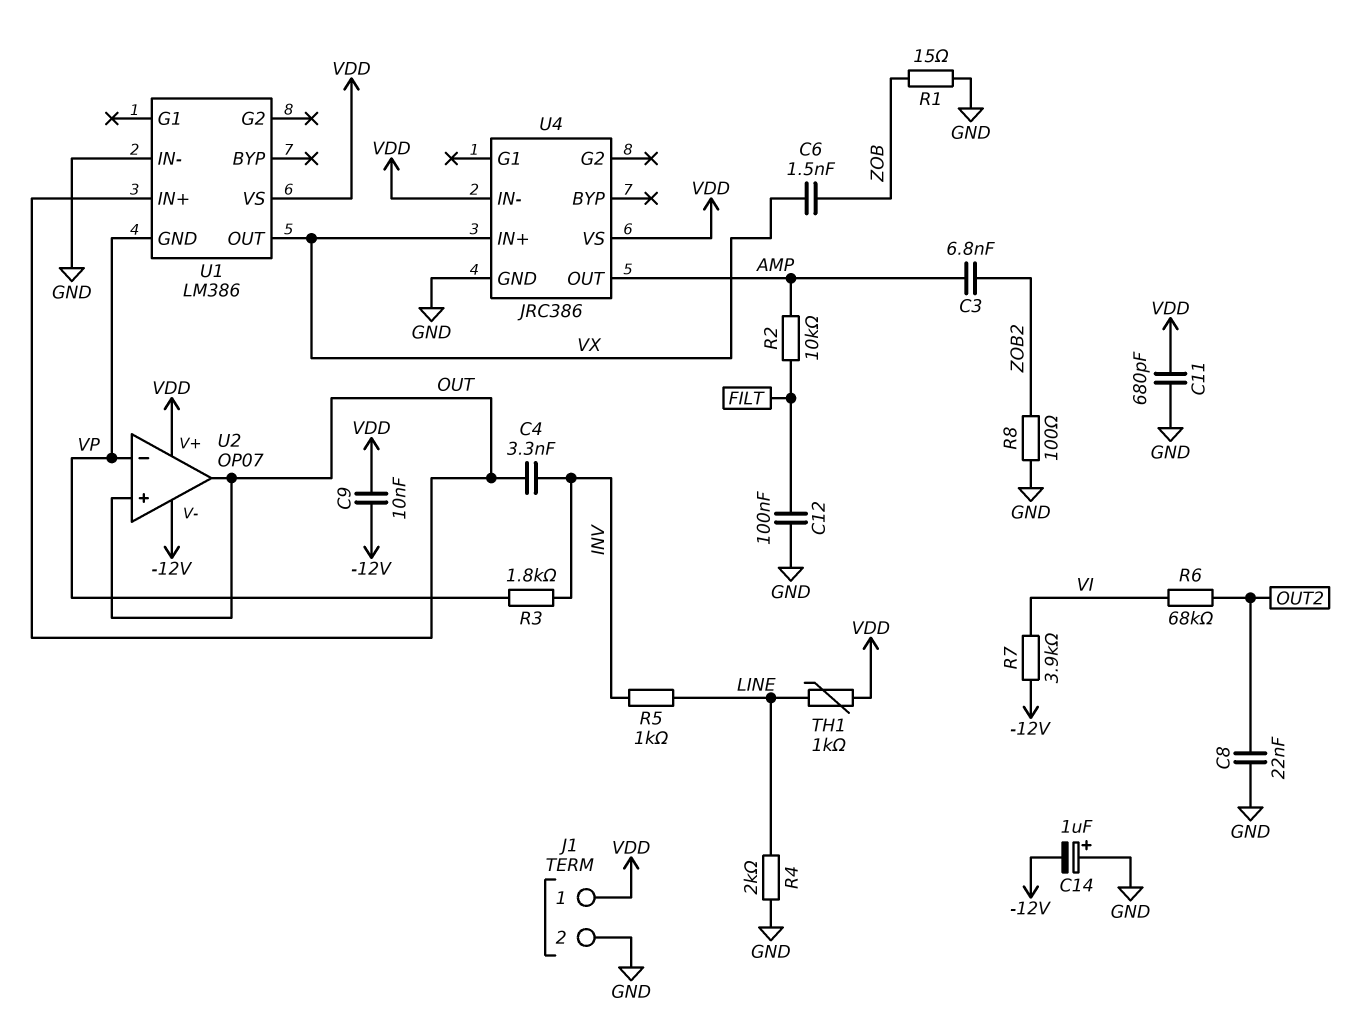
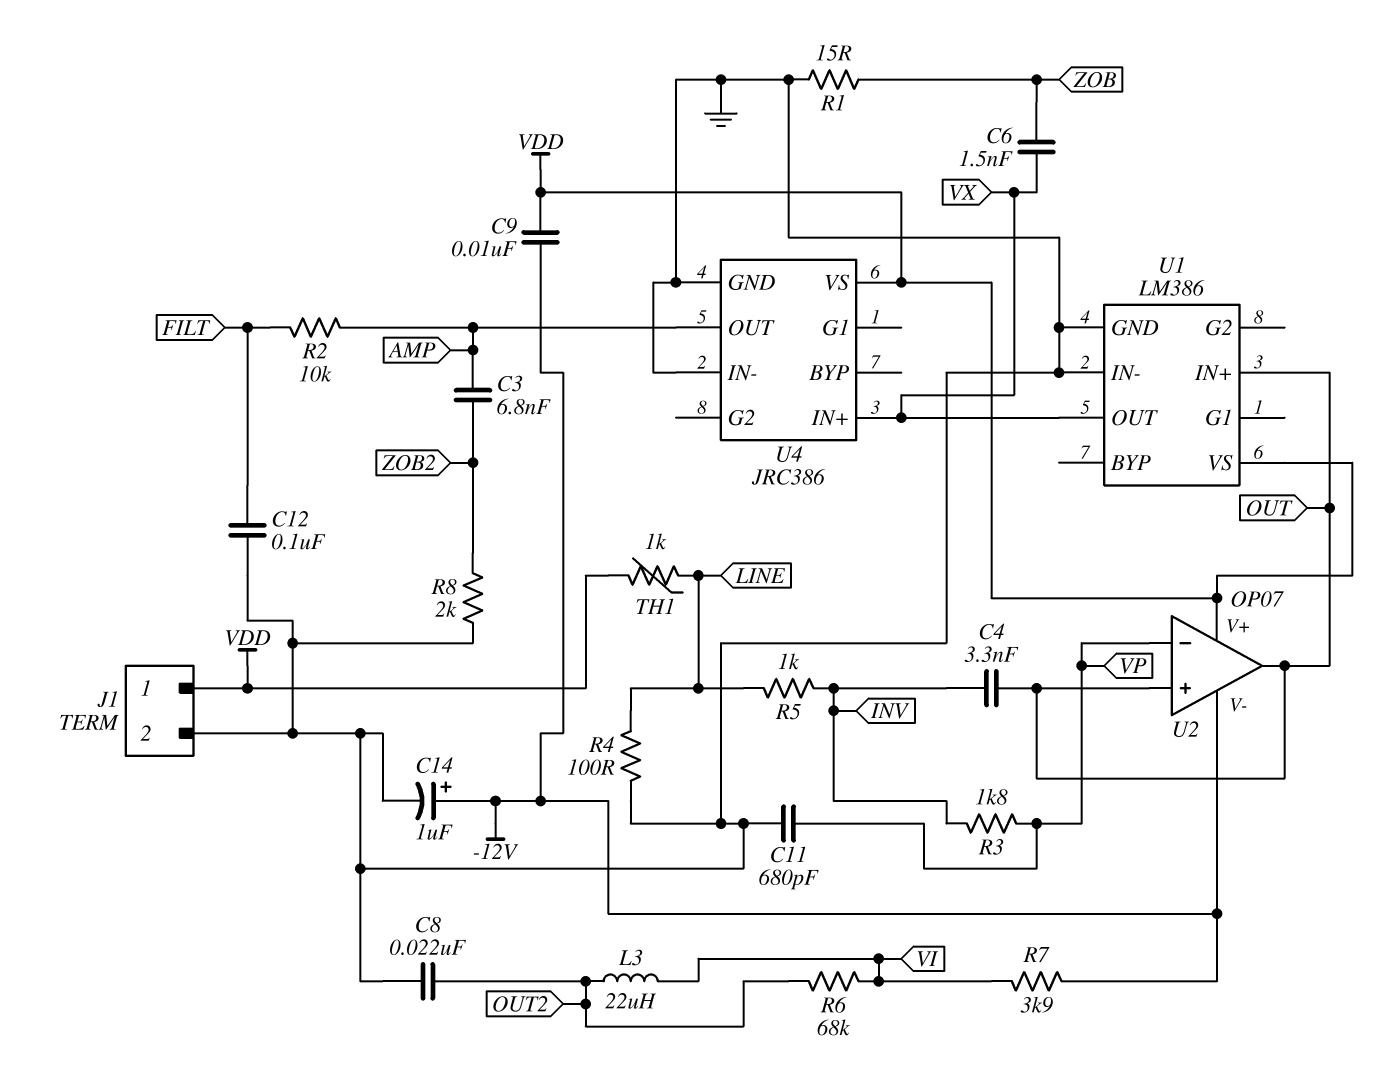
C11: 680pF (GND, VDD) -> 680pF (GND, VP)
C14: 1uF (plus GND, minus -12V) -> 1uF (plus -12V, minus GND)
L3: none -> 22uH (OUT2, VI)
R4: 2k (GND, LINE) -> 100 (GND, LINE)
R8: 100 (GND, ZOB2) -> 2k (GND, ZOB2)
U1 pin GND: VP -> GND
U4 pin IN-: VDD -> GND

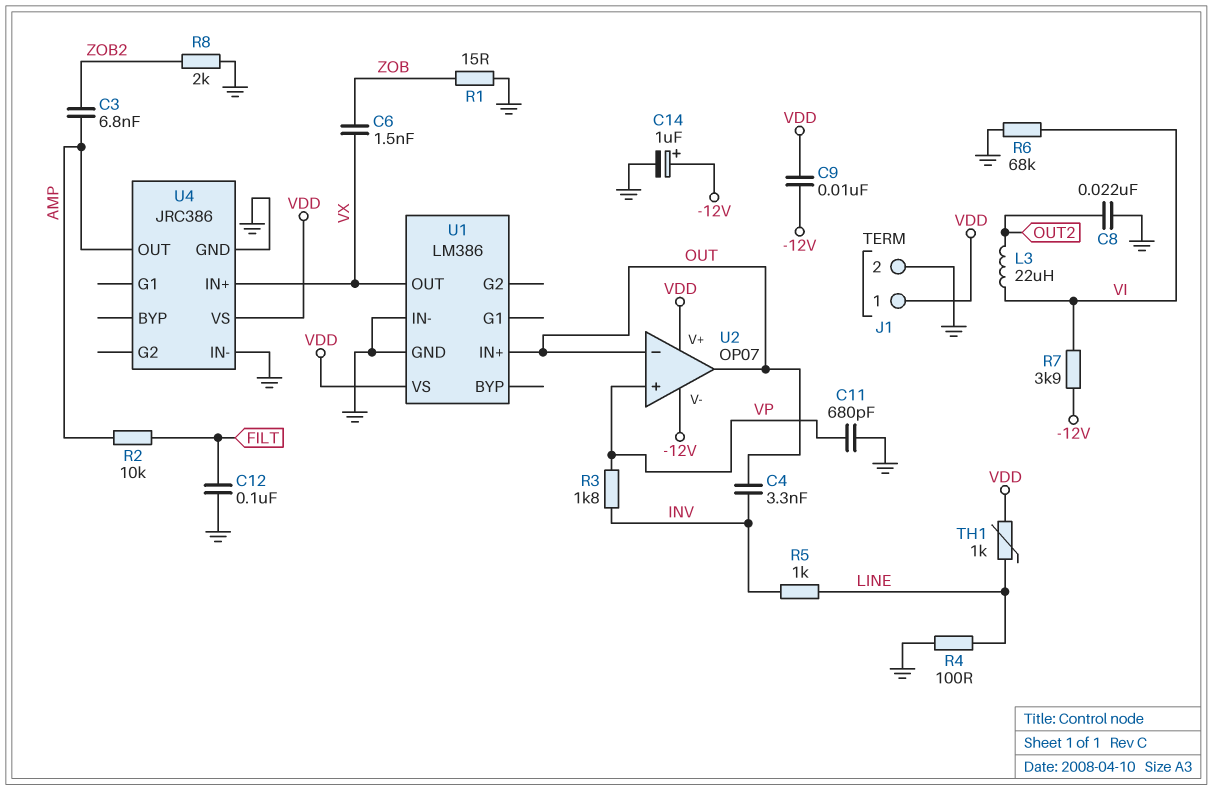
R6: 68k (OUT2, VI) -> 68k (GND, VI)
U2 pin in+: OUT -> VP
U2 pin in-: VP -> OUT

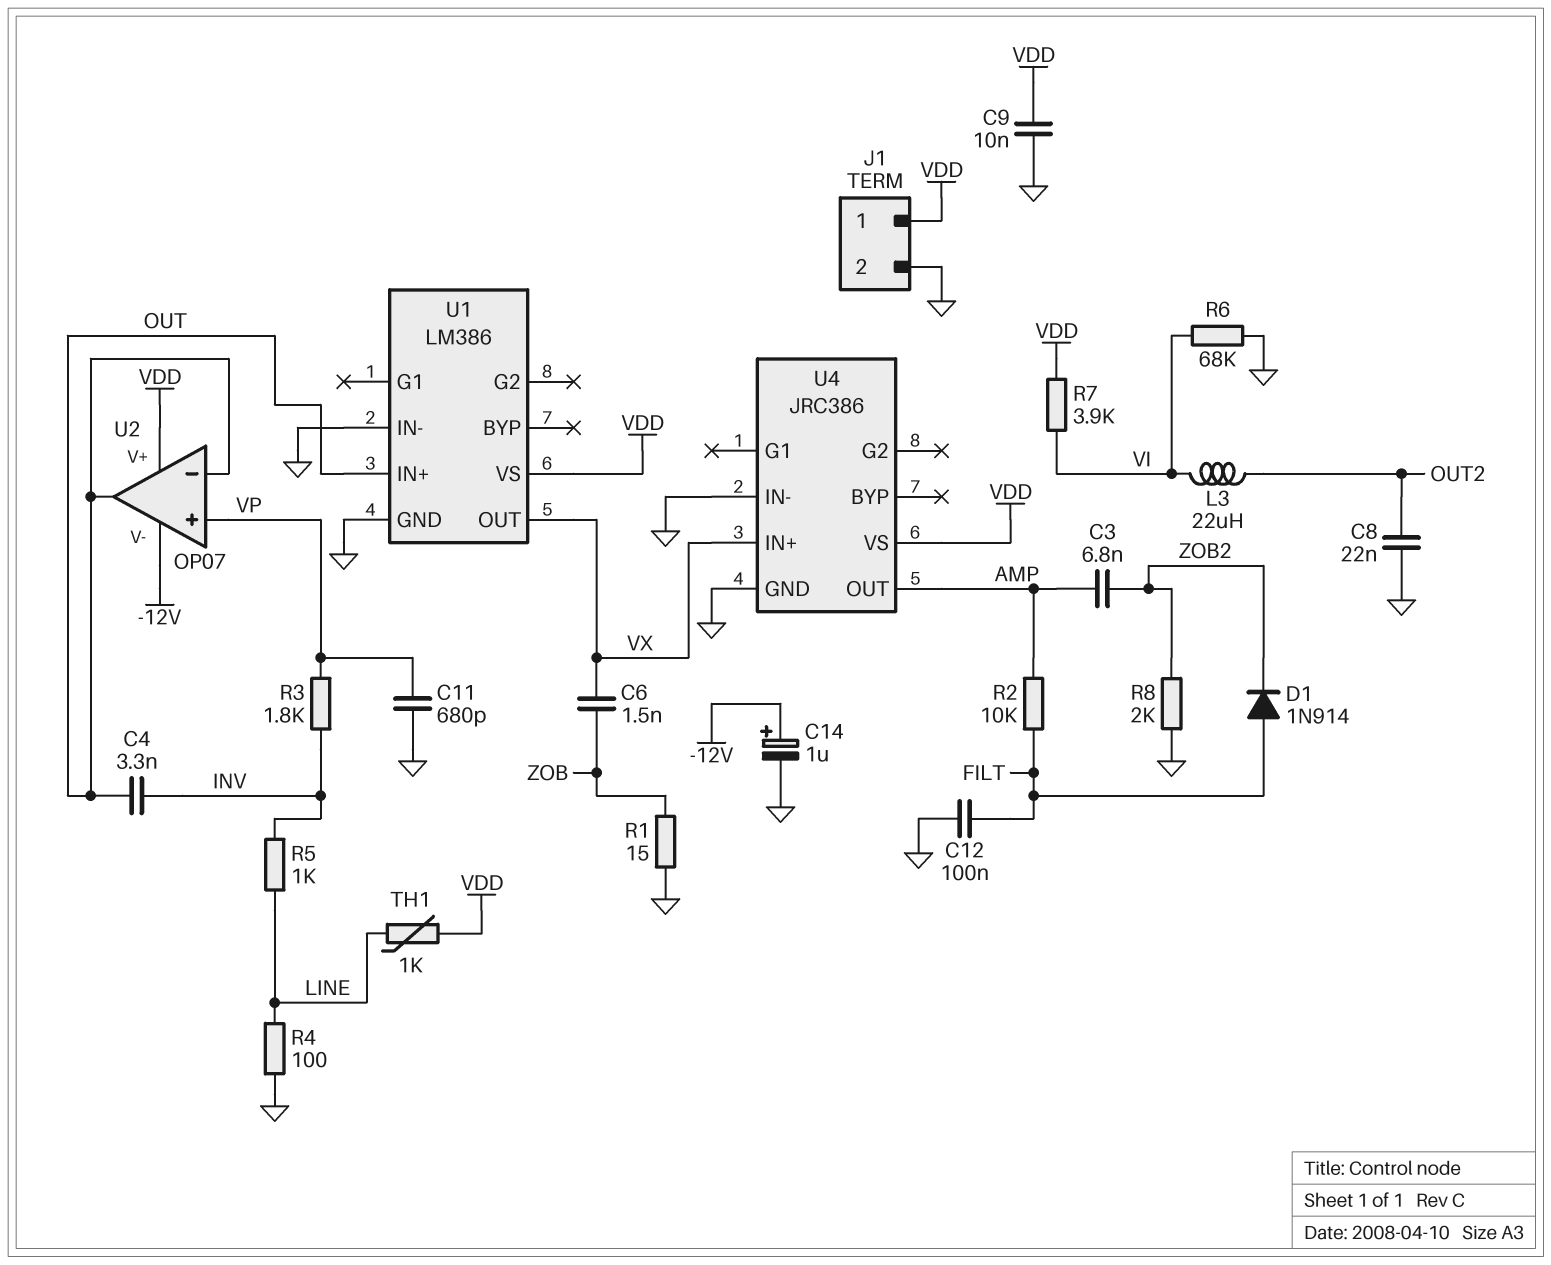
C9: 10nF (-12V, VDD) -> 10nF (GND, VDD)
D1: none -> diode 1N914 (A FILT, K ZOB2)
R7: 3.9k (-12V, VI) -> 3.9k (VDD, VI)

